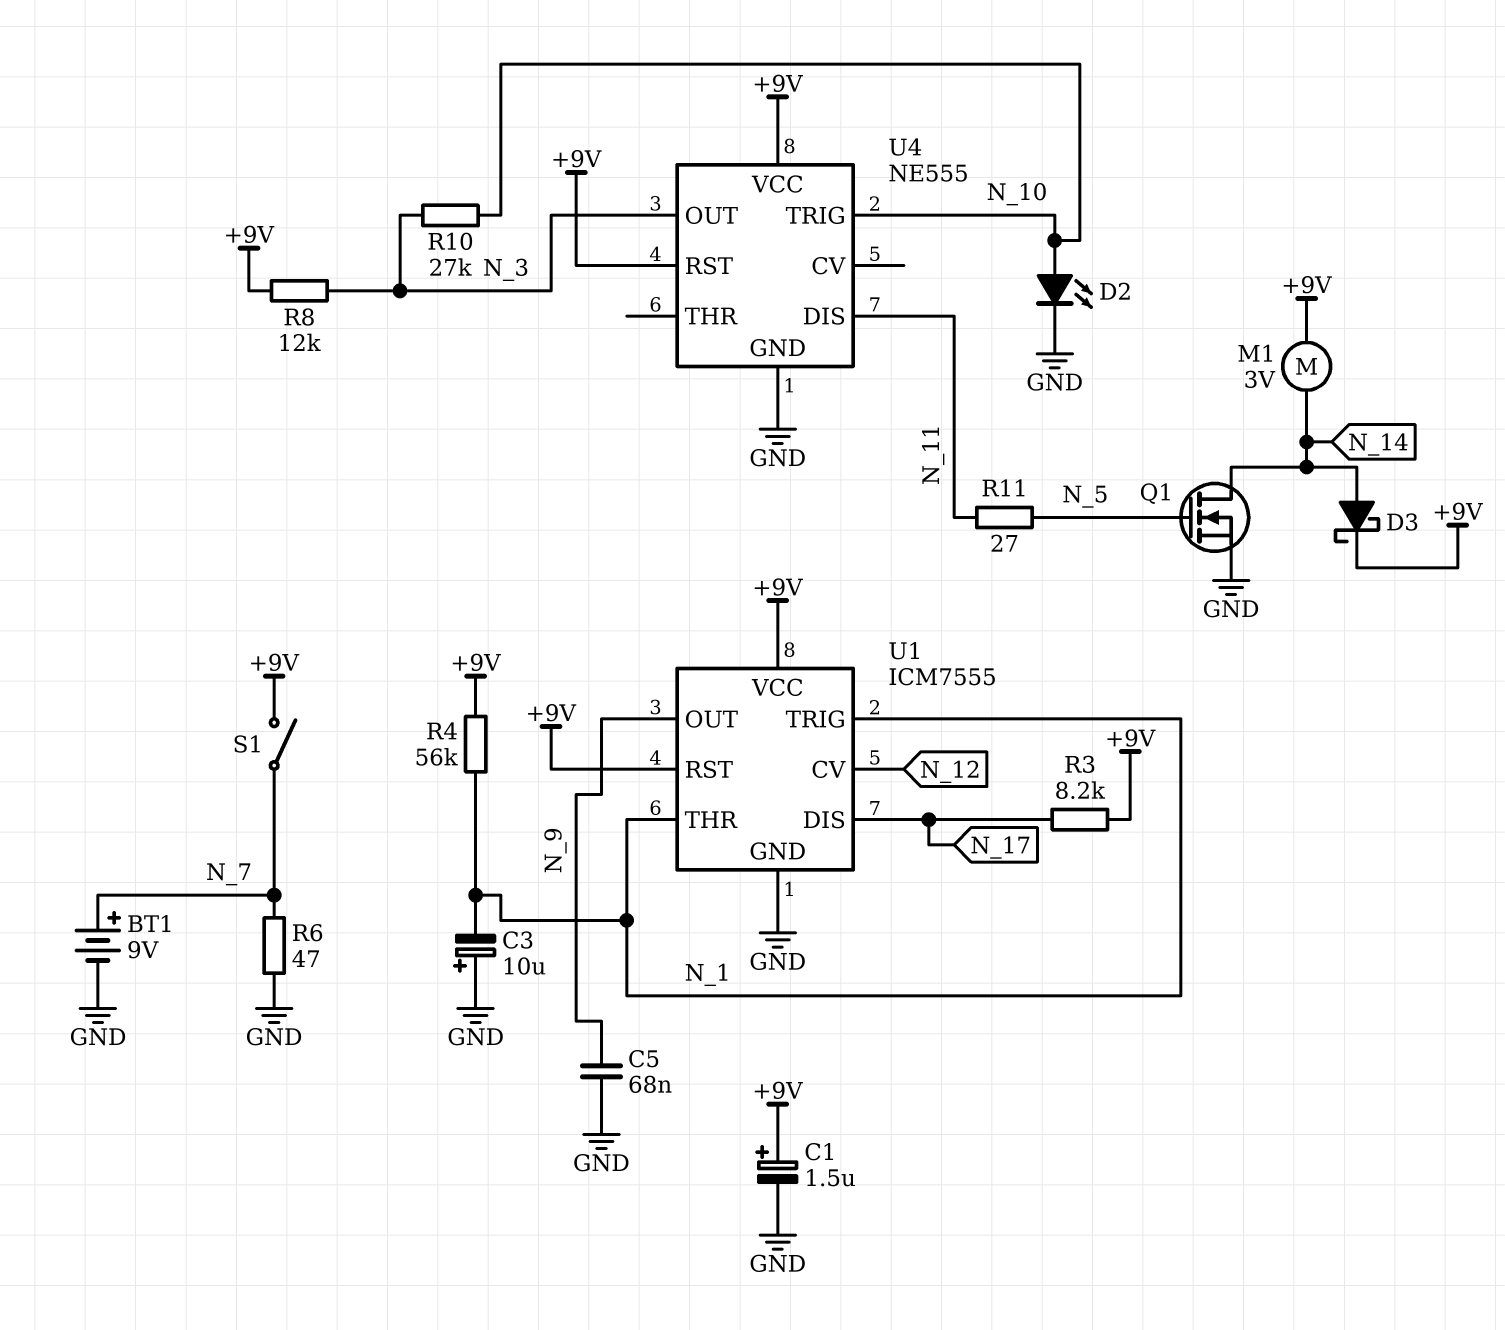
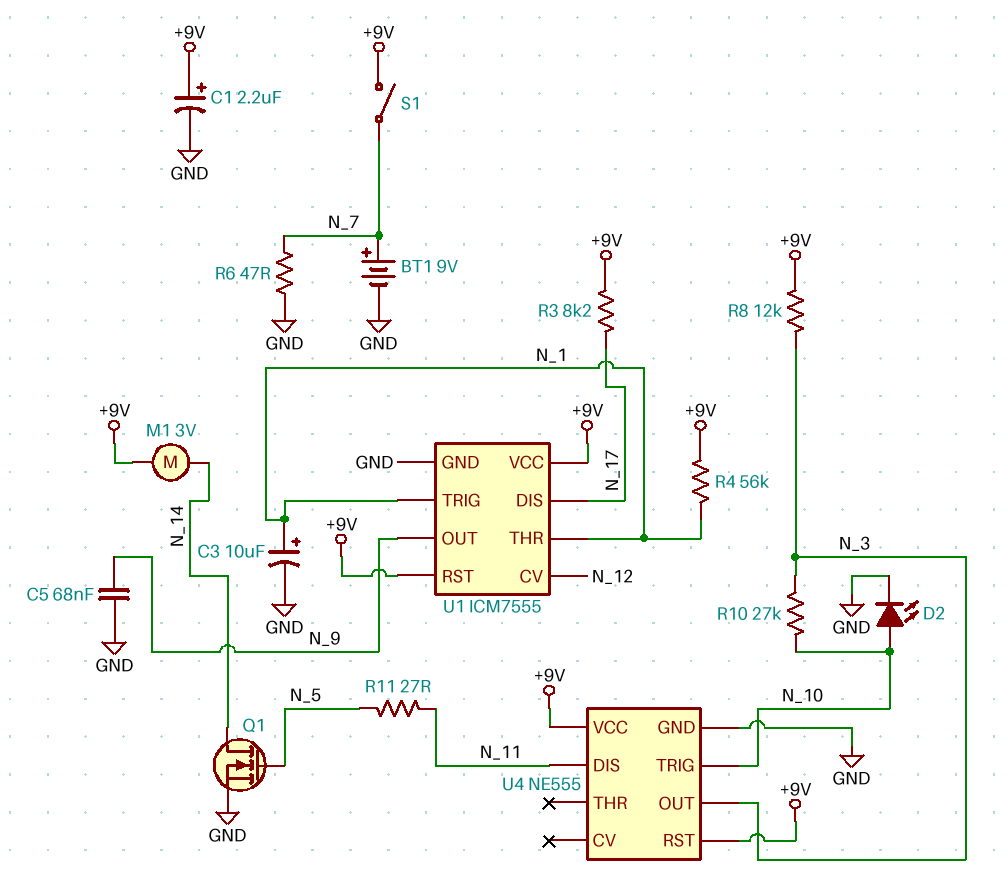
C1: 1.5uF (plus +9V, minus GND) -> 2.2uF (plus +9V, minus GND)
C3: 10uF (plus GND, minus N_1) -> 10uF (plus N_1, minus GND)
D3: schottky (A N_14, K +9V) -> none

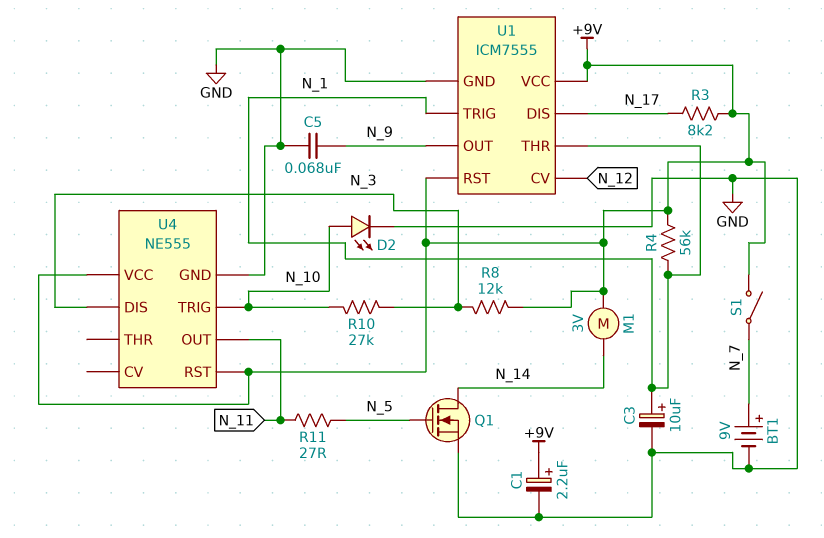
R6: 47 (GND, N_7) -> none
U4 pin DIS: N_11 -> N_3
U4 pin OUT: N_3 -> N_11

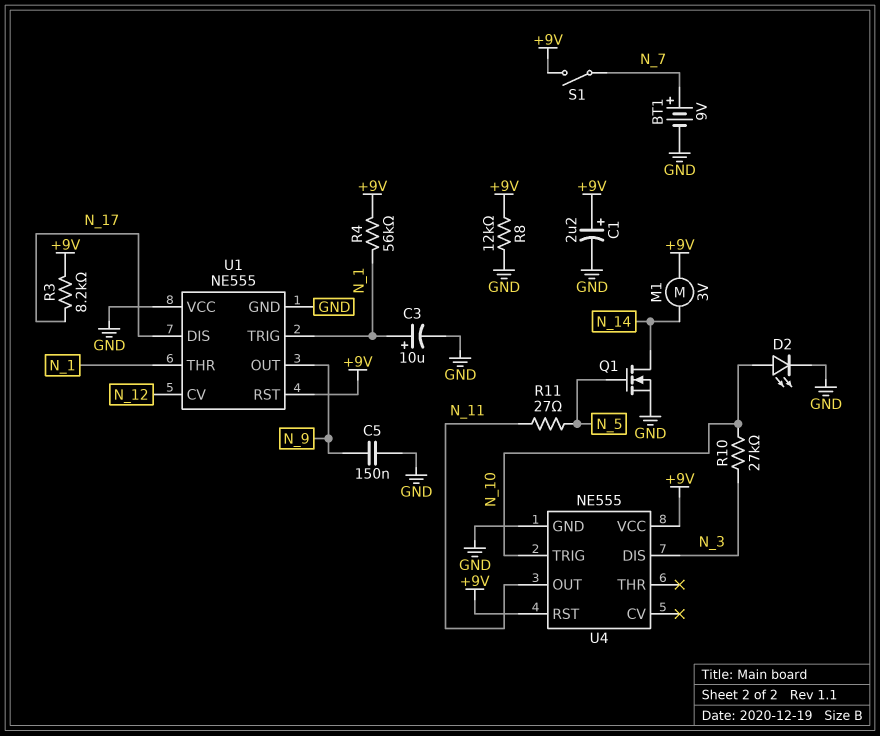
C5: 68nF (GND, N_9) -> 150nF (GND, N_9)
R8: 12k (+9V, N_3) -> 12k (+9V, GND)
U1: ICM7555 -> NE555
U1 pin VCC: +9V -> GND

